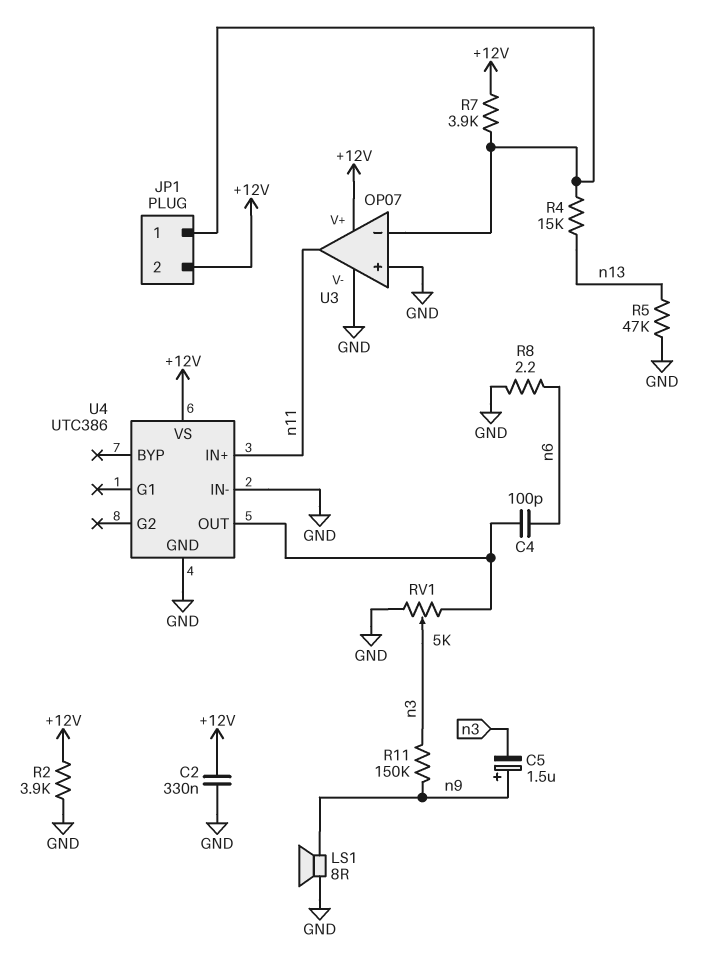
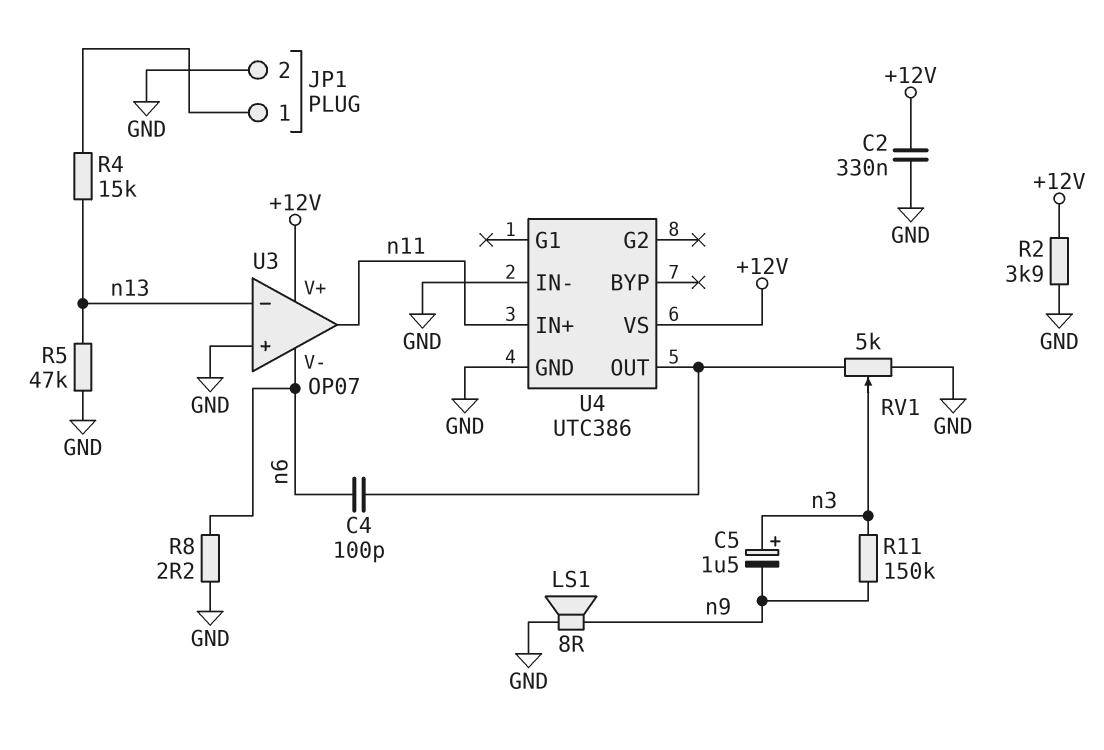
C5: 1.5uF (plus n9, minus n3) -> 1.5uF (plus n3, minus n9)
JP1 pin 2: +12V -> GND
R7: 3.9k (+12V, JP1/1) -> none
U3 pin V-: GND -> n6
U3 pin in-: JP1/1 -> n13

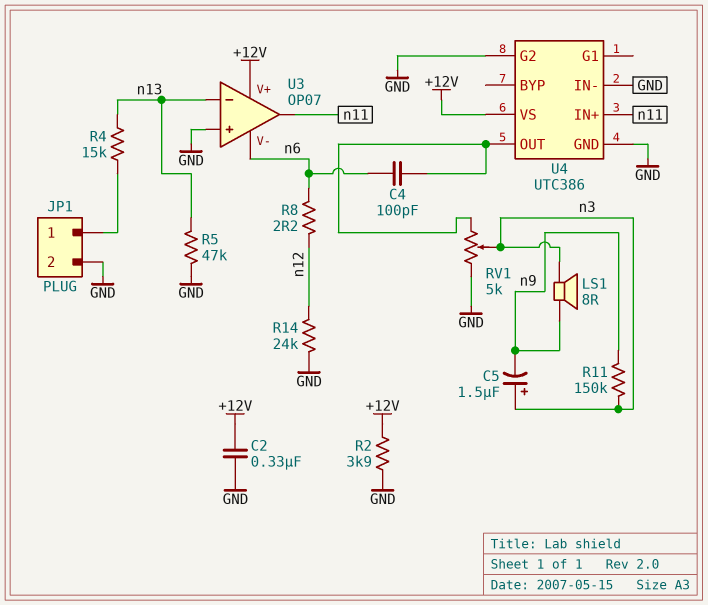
LS1: speaker 8R (GND, n9) -> speaker 8R (n3, n9)
R8: 2.2 (GND, n6) -> 2.2 (n6, n12)
R14: none -> 24k (GND, n12)
U4 pin G2: none -> GND

